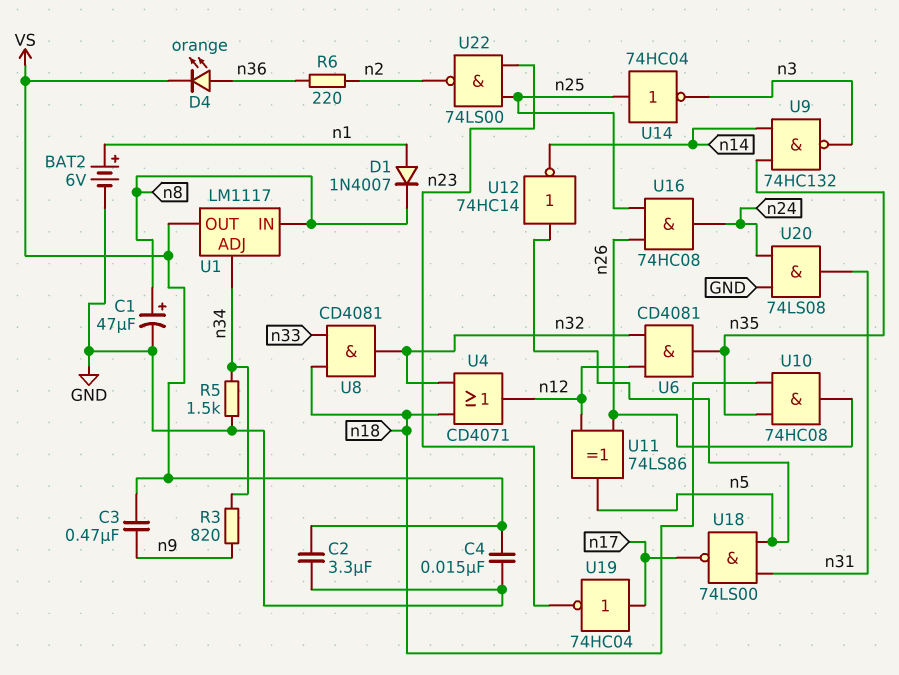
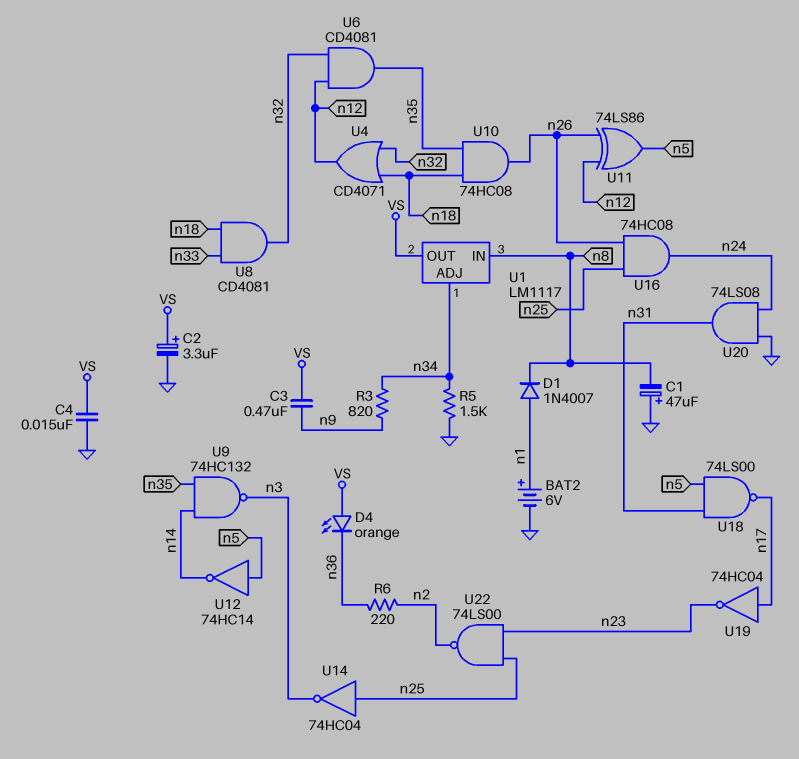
C1: 47uF (plus n8, minus GND) -> 47uF (plus GND, minus n8)
C2: 3.3uF (GND, VS) -> 3.3uF (plus VS, minus GND)
D4: LED orange (A n36, K VS) -> LED orange (A VS, K n36)

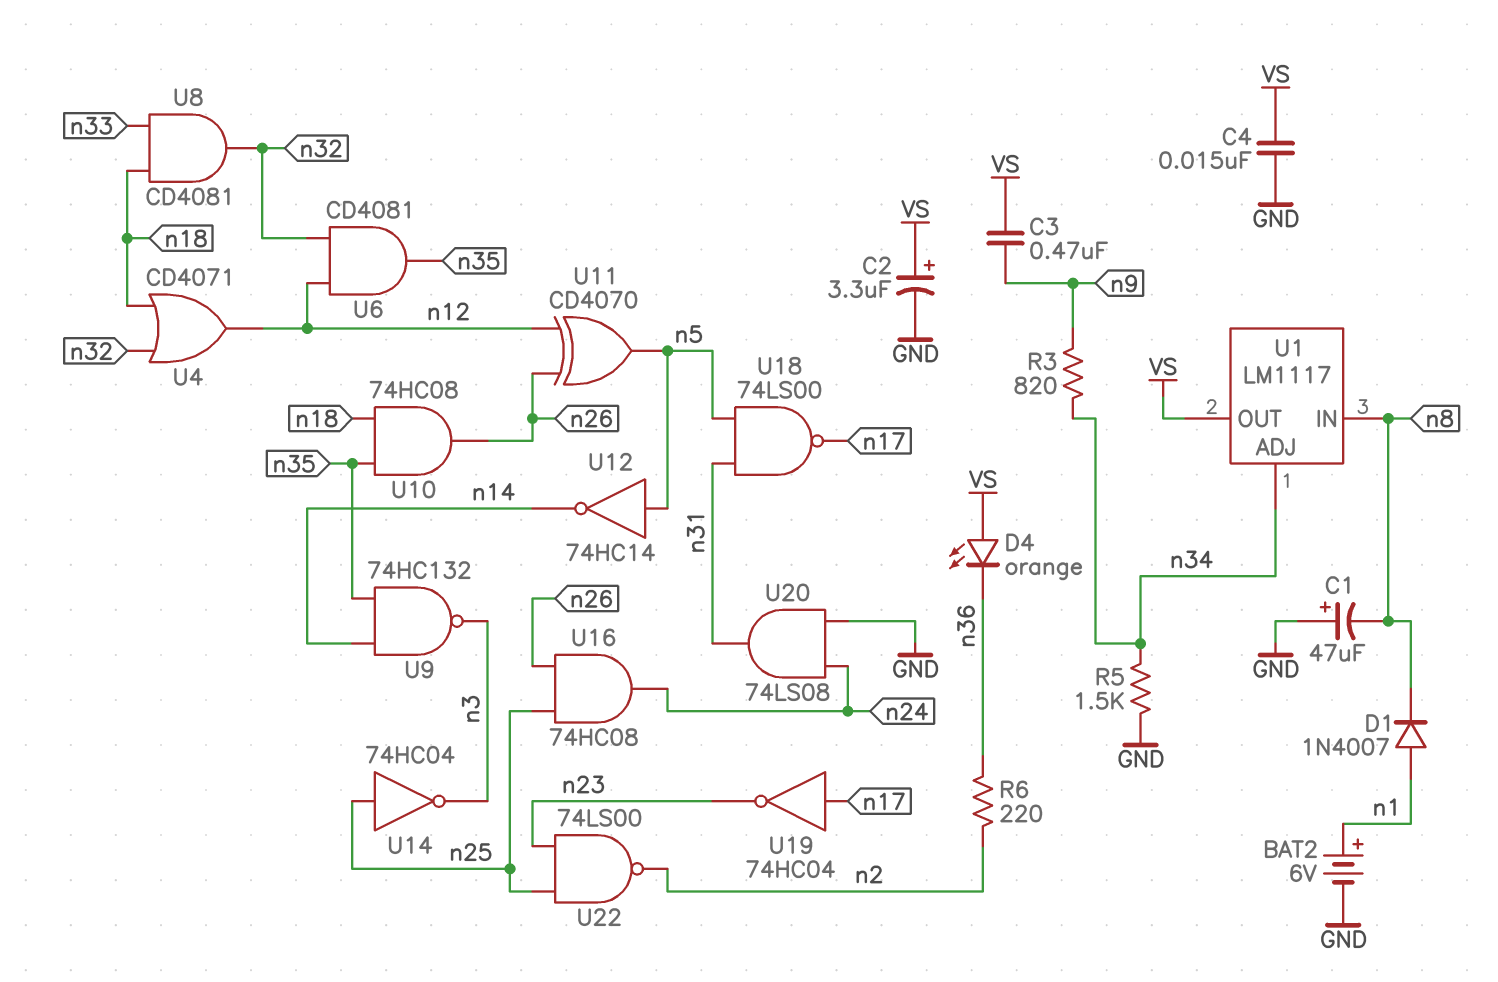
U11: XOR 74LS86 (in n12, in n26, out n5) -> XOR CD4070 (in n12, in n26, out n5)

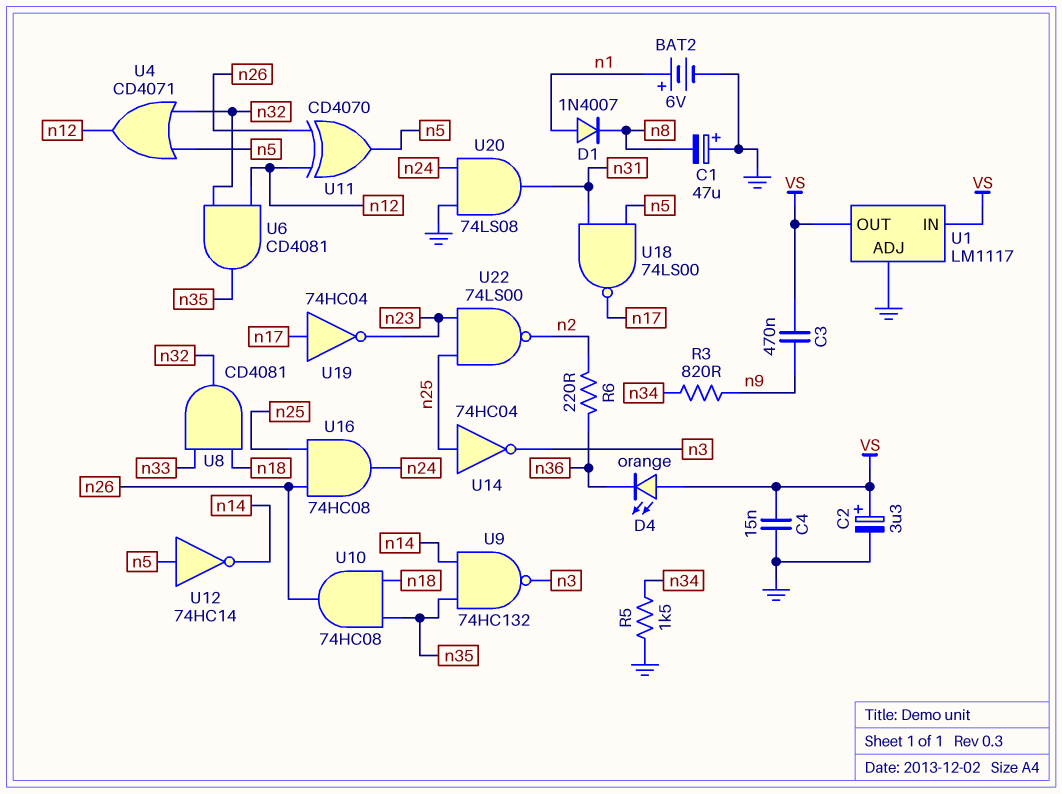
U1 pin ADJ: n34 -> GND
U1 pin IN: n8 -> VS
U4: OR CD4071 (in n18, in n32, out n12) -> OR CD4071 (in n5, in n32, out n12)

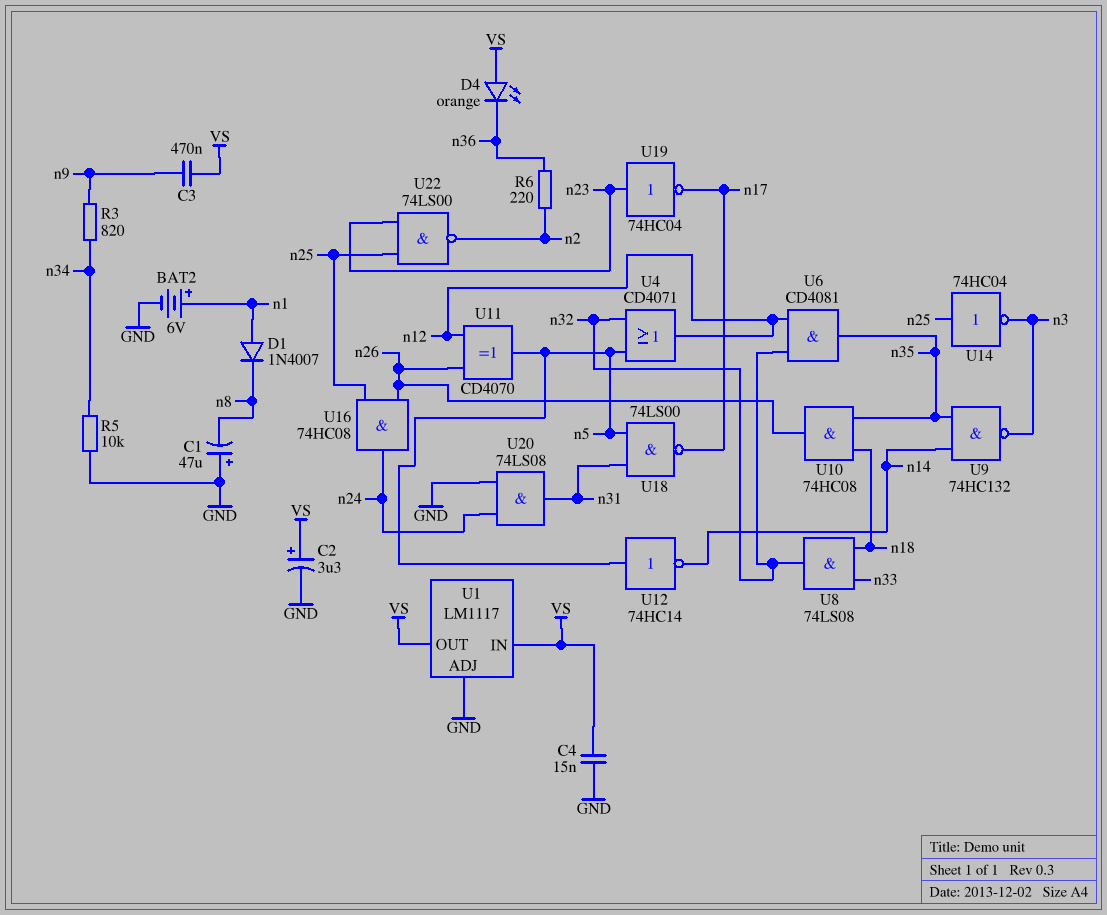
R5: 1.5k (GND, n34) -> 10k (GND, n34)
U8: AND CD4081 (in n18, in n33, out n32) -> AND 74LS08 (in n18, in n33, out n32)
U19: NOT 74HC04 (in n17, out n23) -> NOT 74HC04 (in n23, out n17)

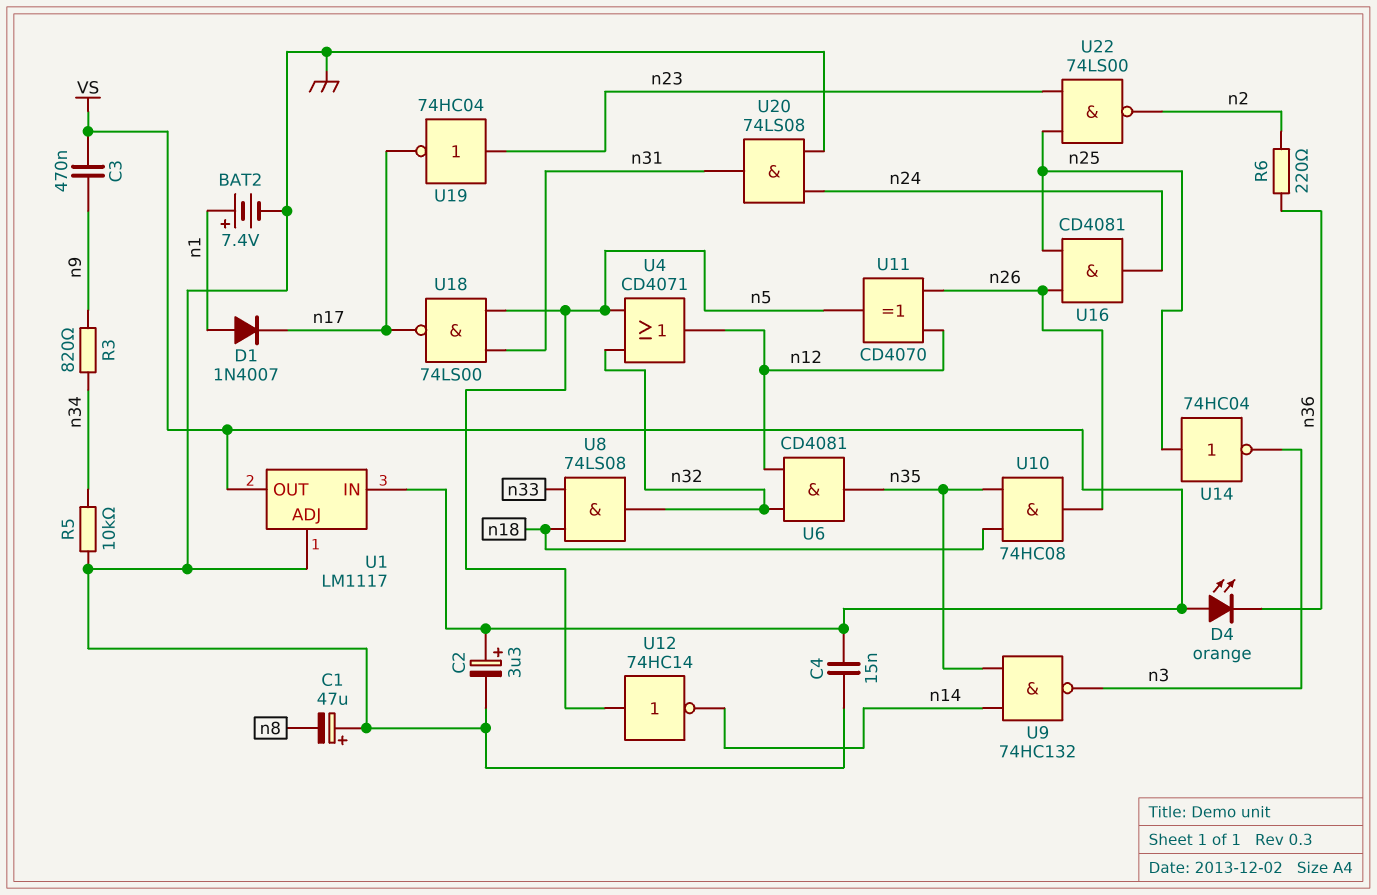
BAT2: 6V (plus n1, minus GND) -> 7.4V (plus n1, minus GND)
D1: diode 1N4007 (A n1, K n8) -> diode 1N4007 (A n1, K n17)
U16: AND 74HC08 (in n25, in n26, out n24) -> AND CD4081 (in n25, in n26, out n24)

